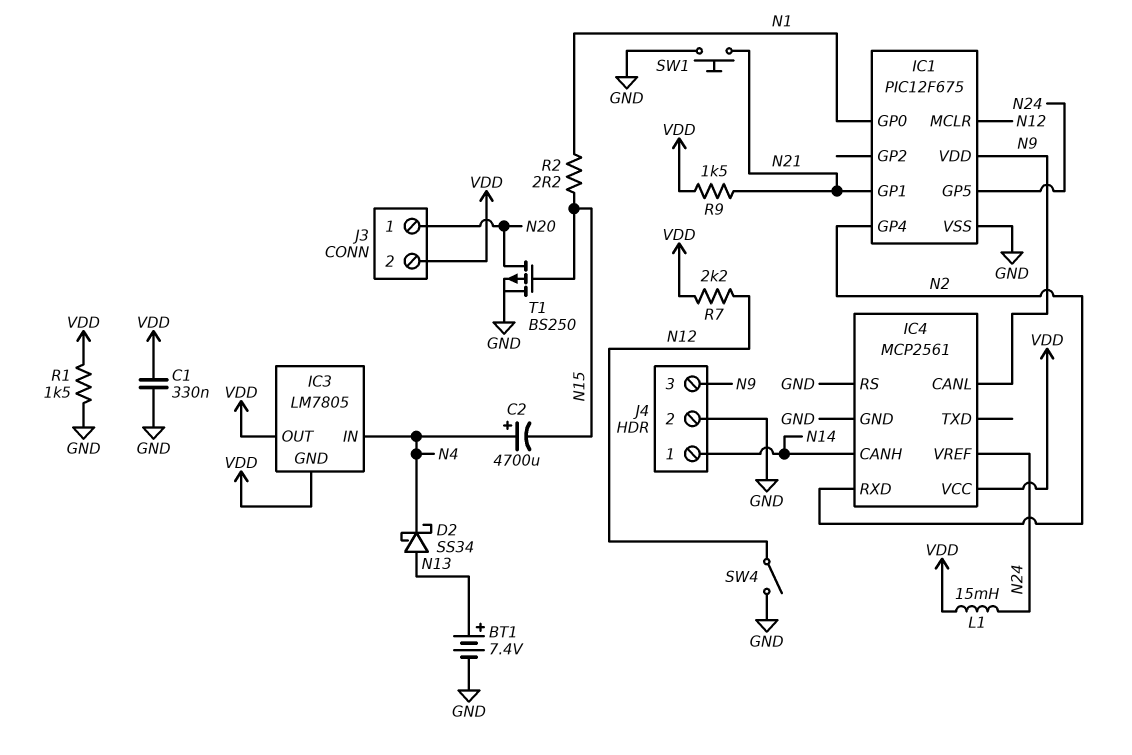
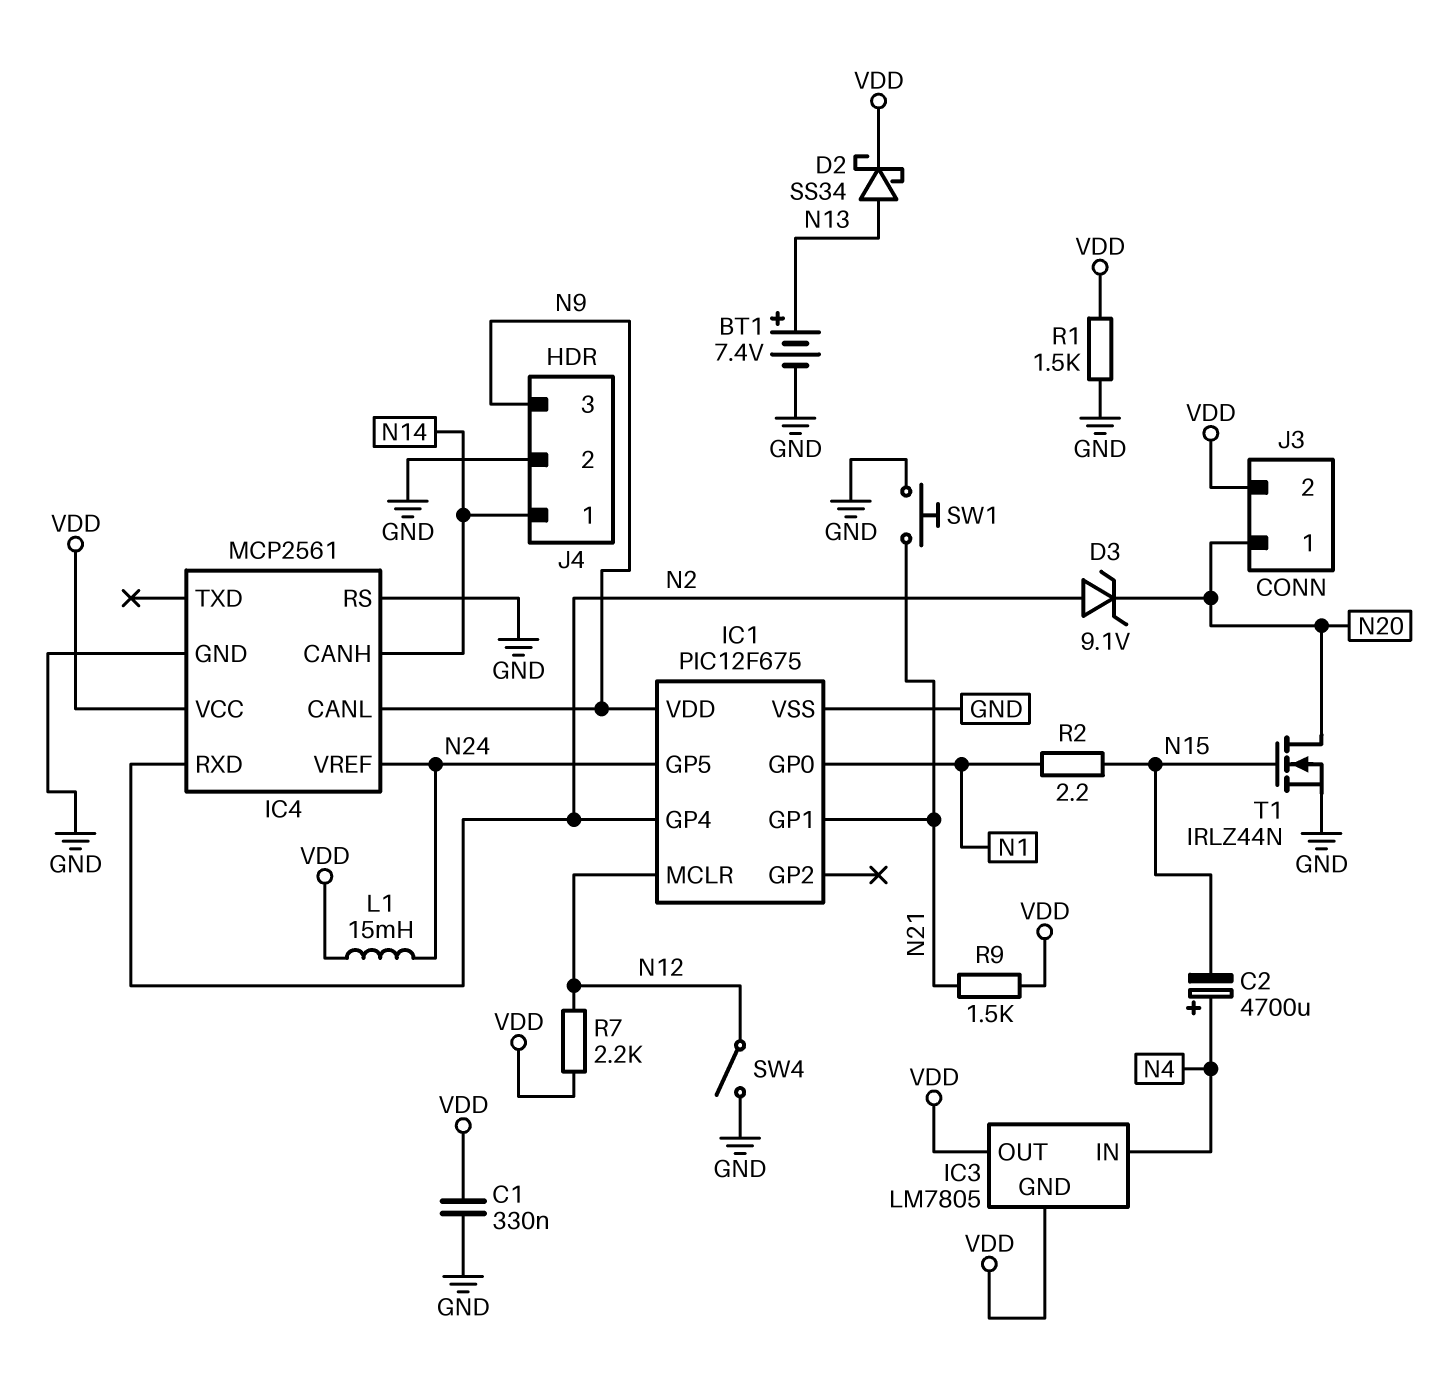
D2: schottky SS34 (A N13, K N4) -> schottky SS34 (A N13, K VDD)
D3: none -> zener 9.1V (A N2, K N20)
T1: PMOS BS250 (G N15, D N20, S GND) -> NMOS IRLZ44N (G N15, D N20, S GND)

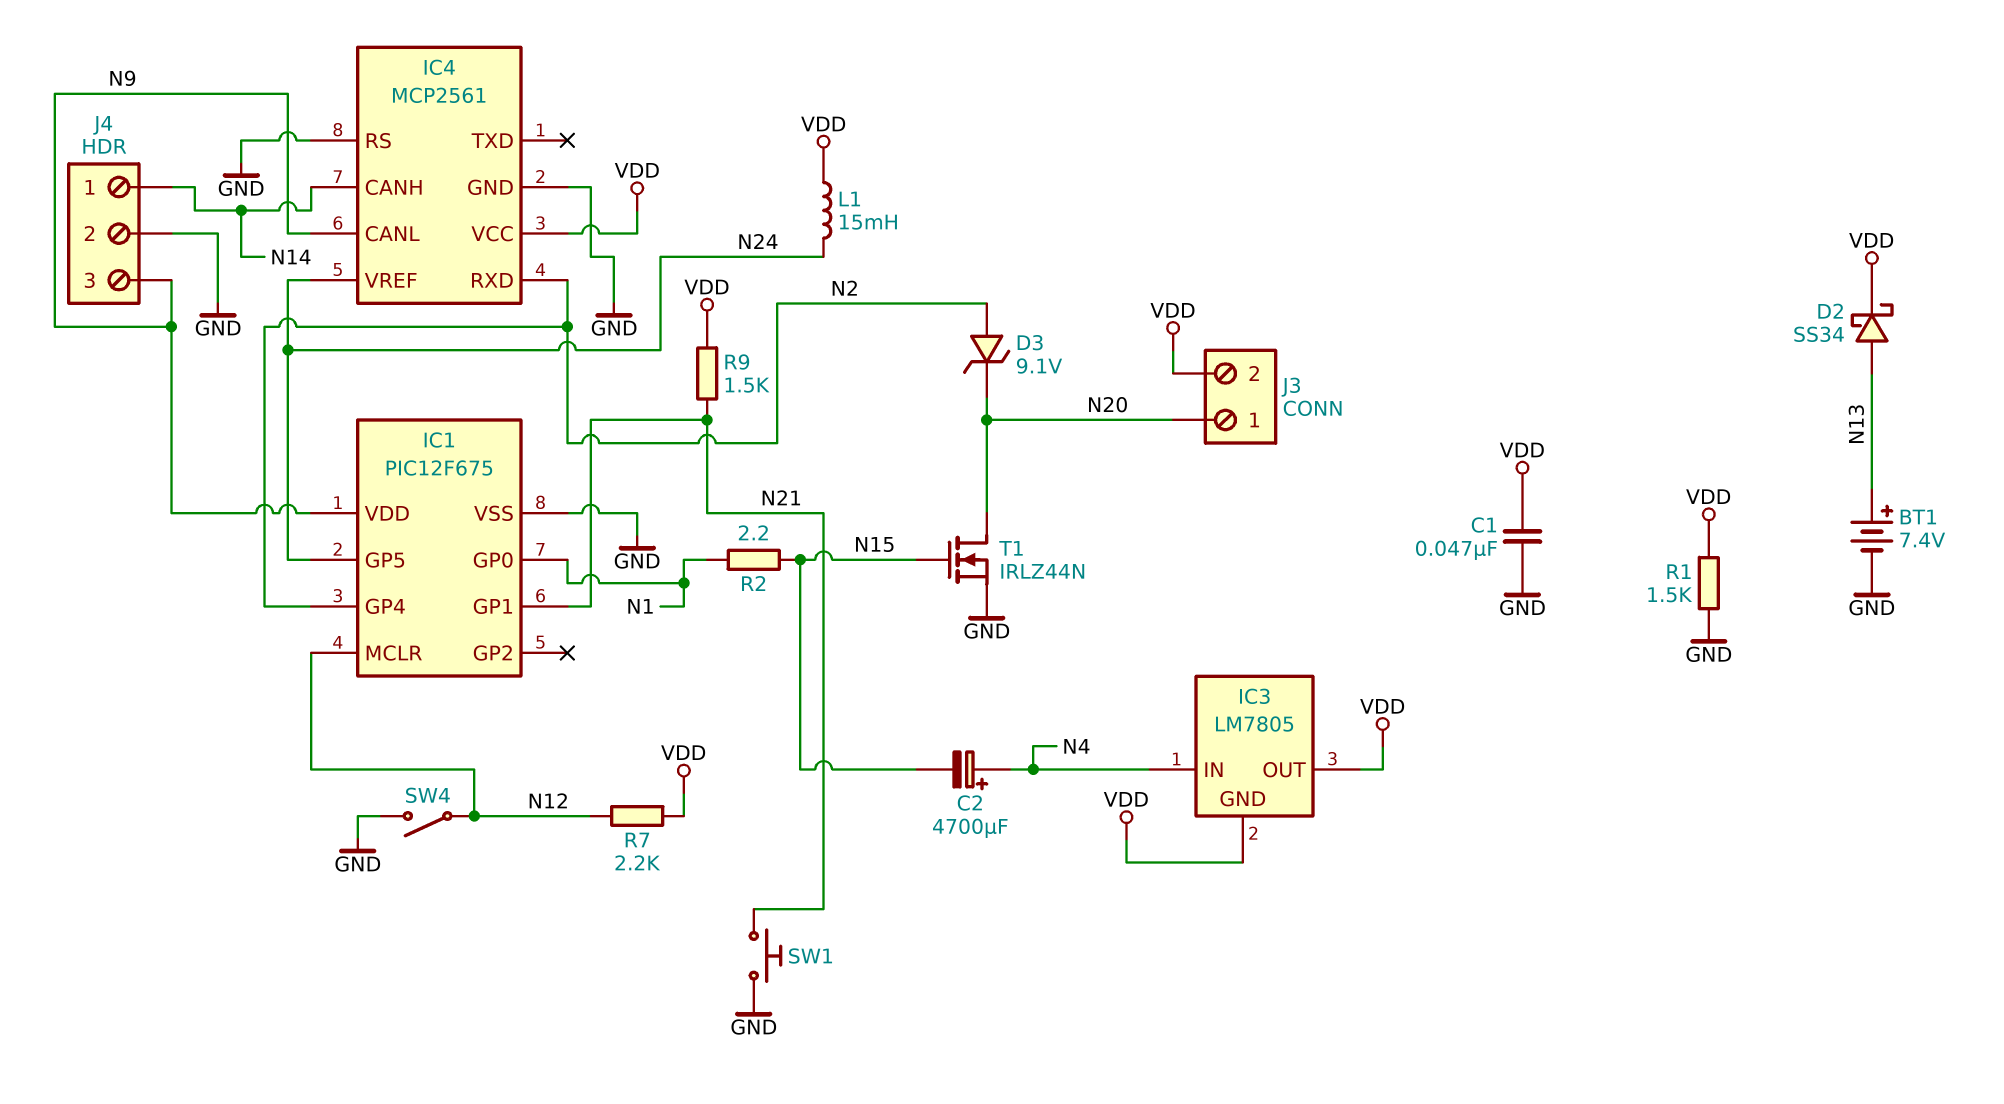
C1: 330nF (GND, VDD) -> 47nF (GND, VDD)

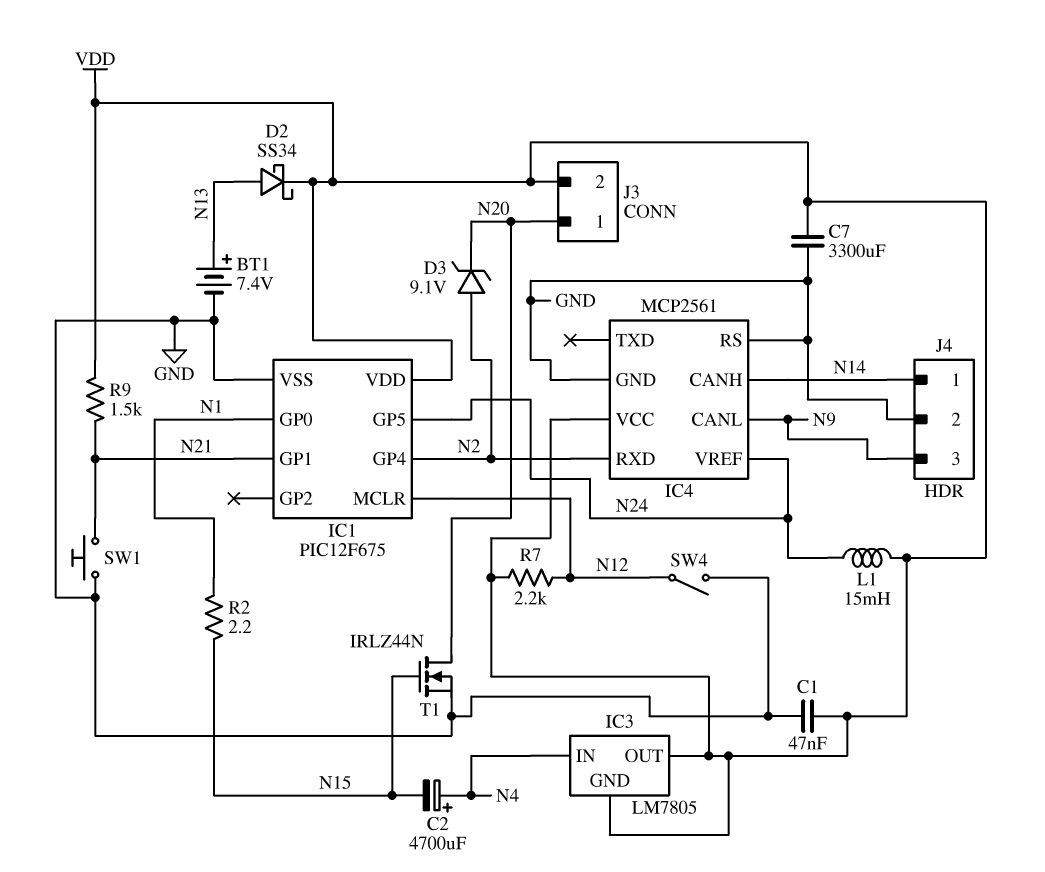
C7: none -> 3300uF (GND, VDD)
IC1 pin VDD: N9 -> VDD
R1: 1.5k (GND, VDD) -> none

